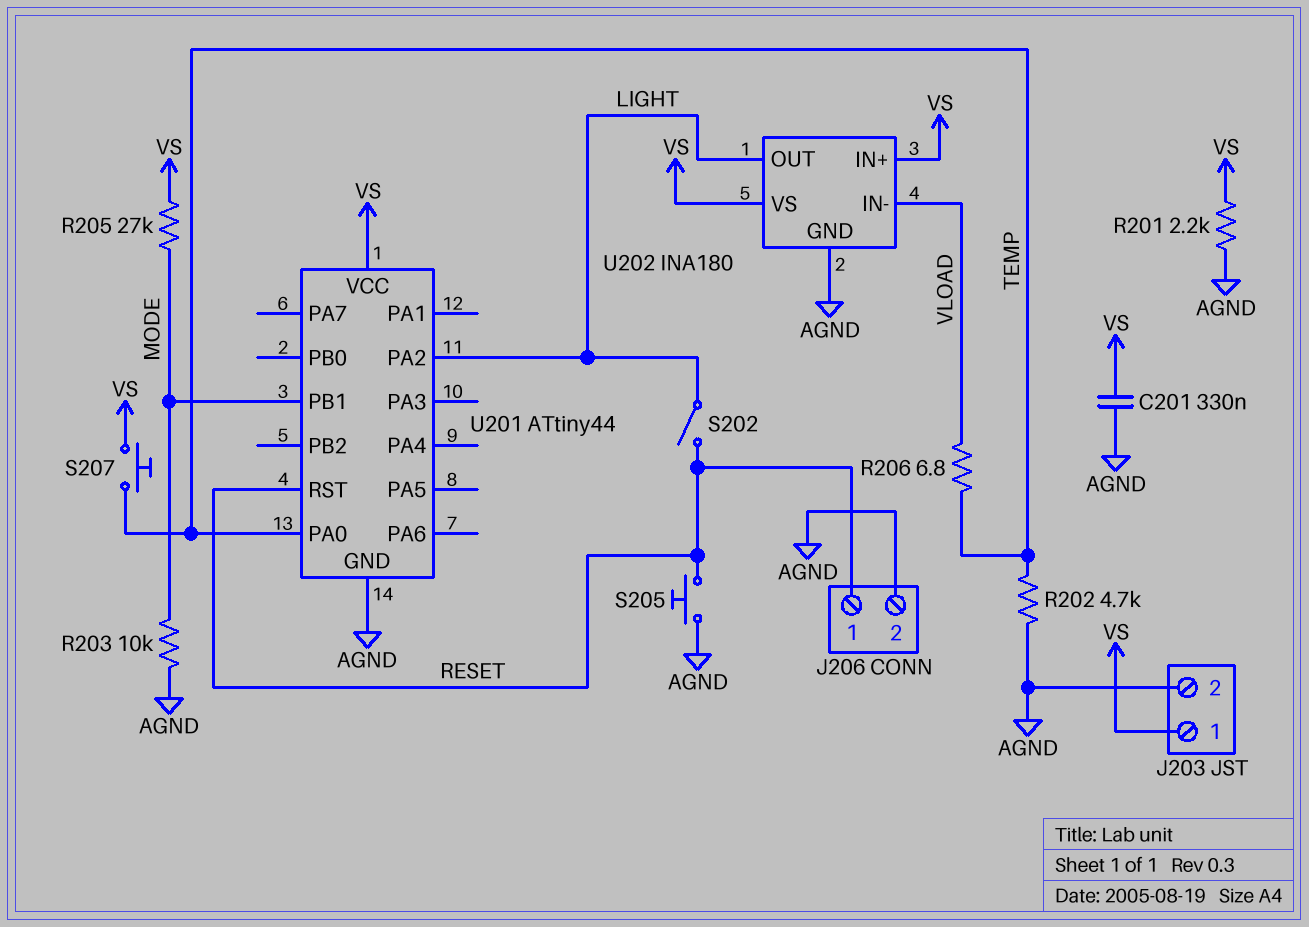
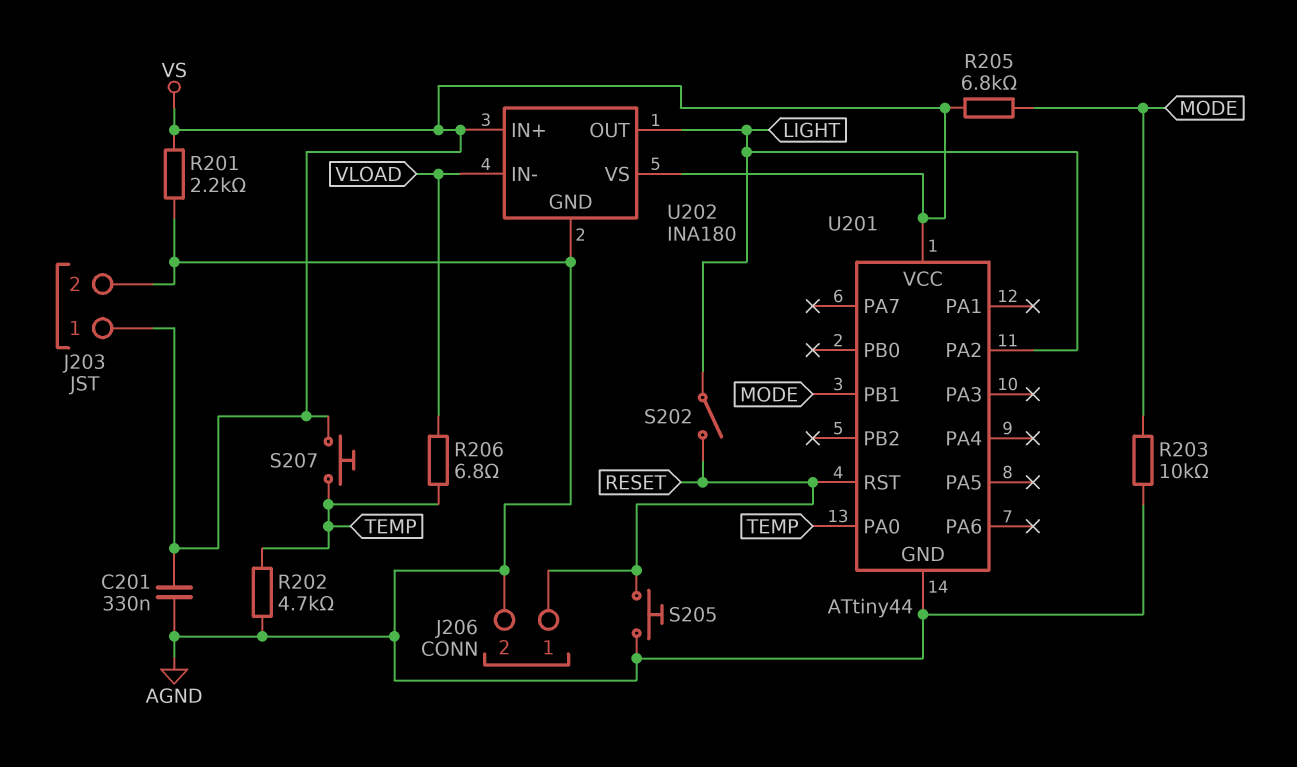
R205: 27k (MODE, VS) -> 6.8k (MODE, VS)

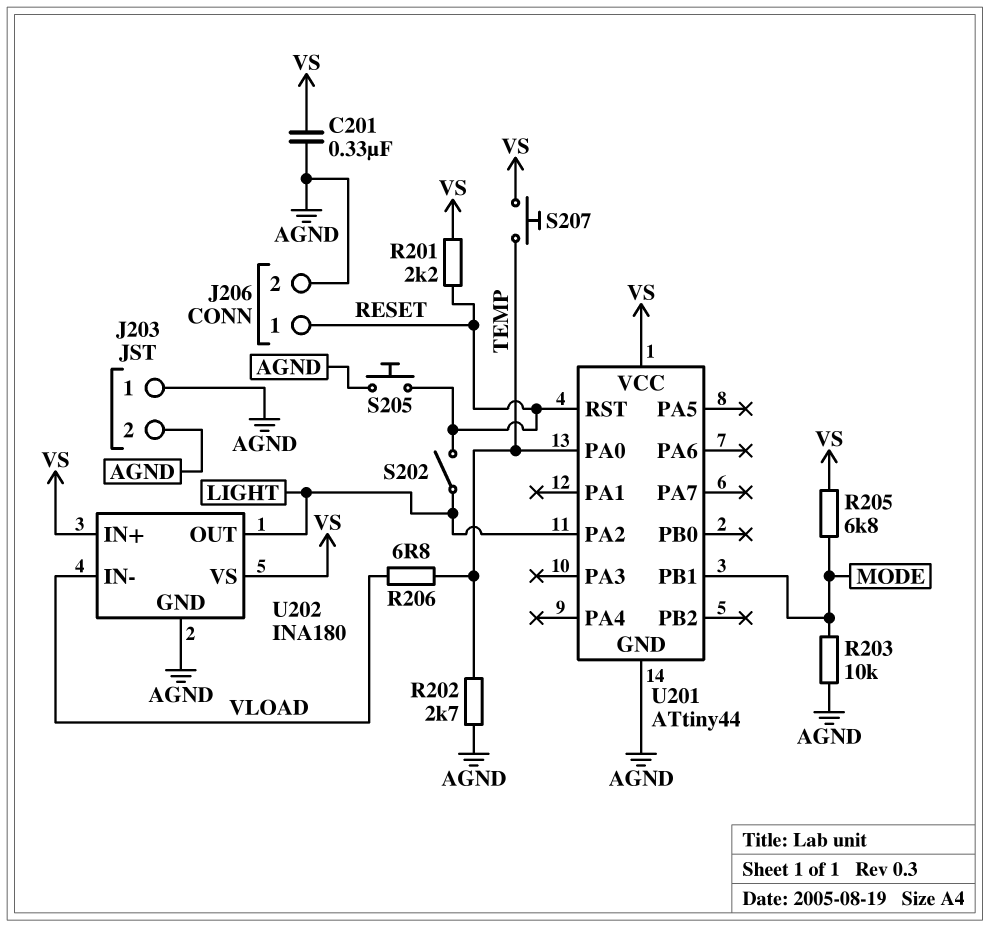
J203 pin 1: VS -> AGND
R201: 2.2k (AGND, VS) -> 2.2k (RESET, VS)
R202: 4.7k (AGND, TEMP) -> 2.7k (AGND, TEMP)

